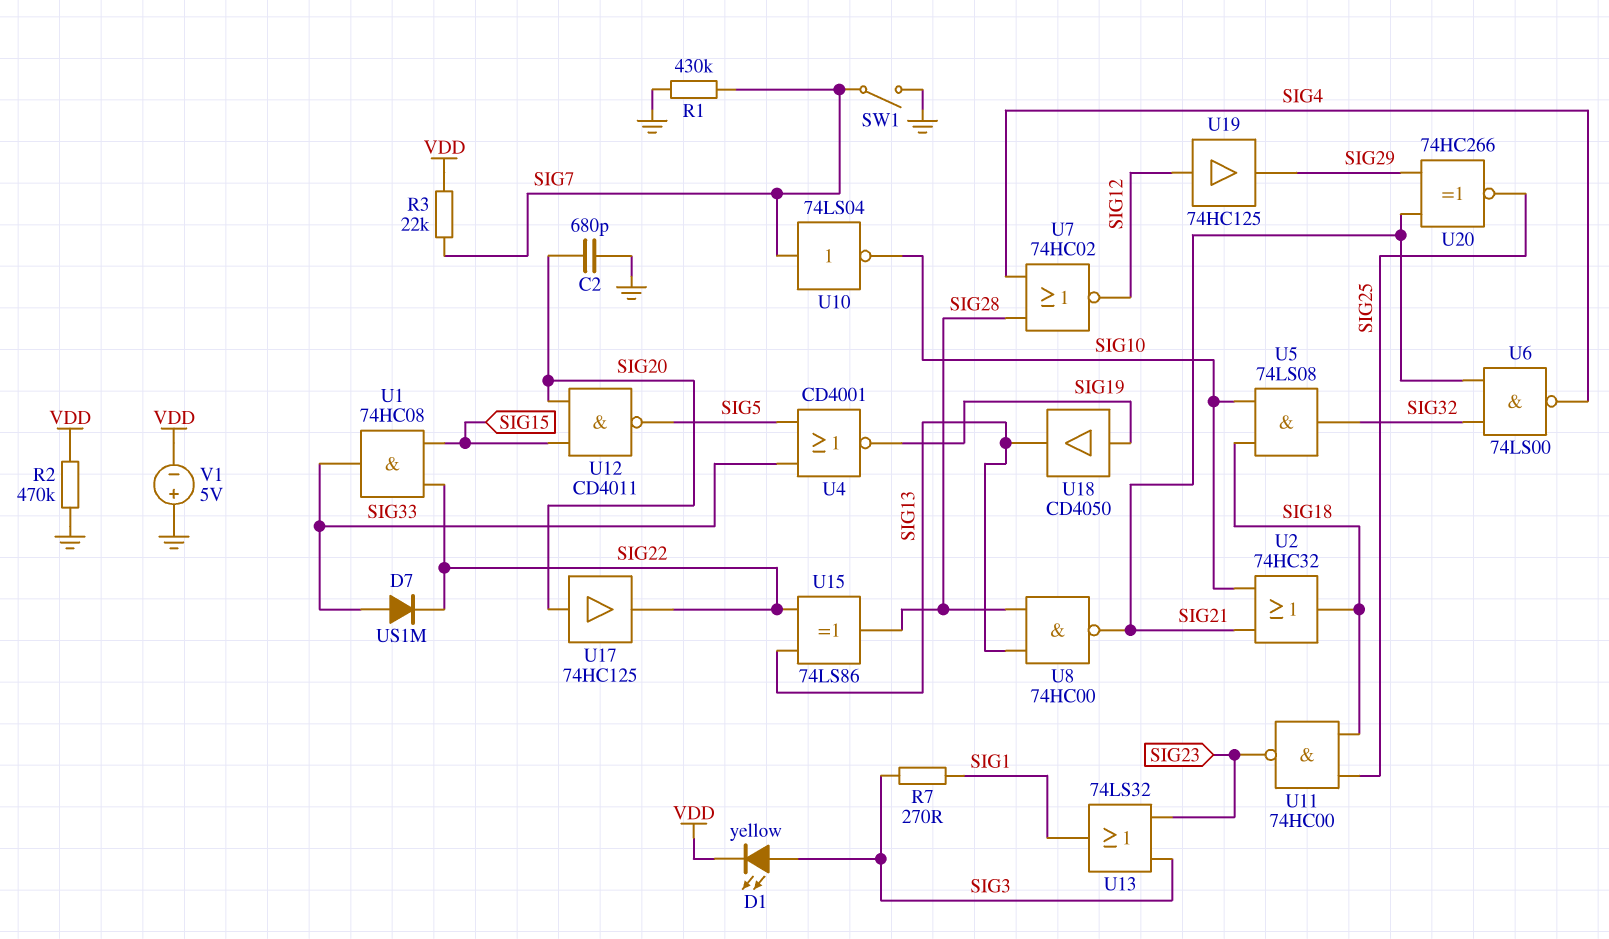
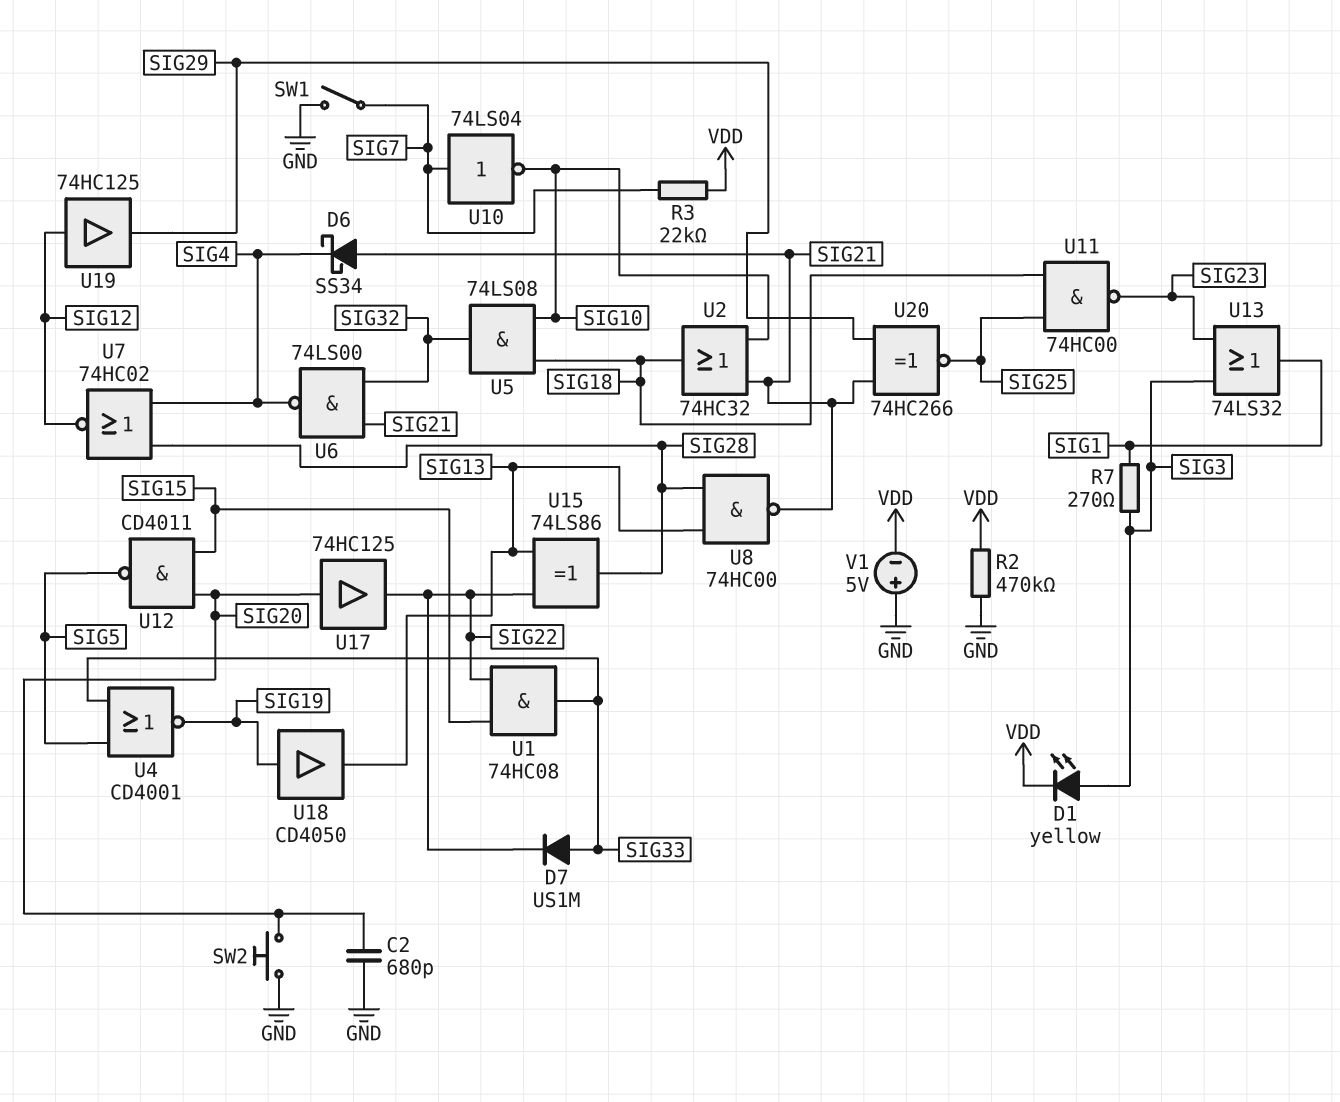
D6: none -> schottky SS34 (A SIG21, K SIG4)
R1: 430k (GND, SIG7) -> none
SW2: none -> button (GND, SIG20)

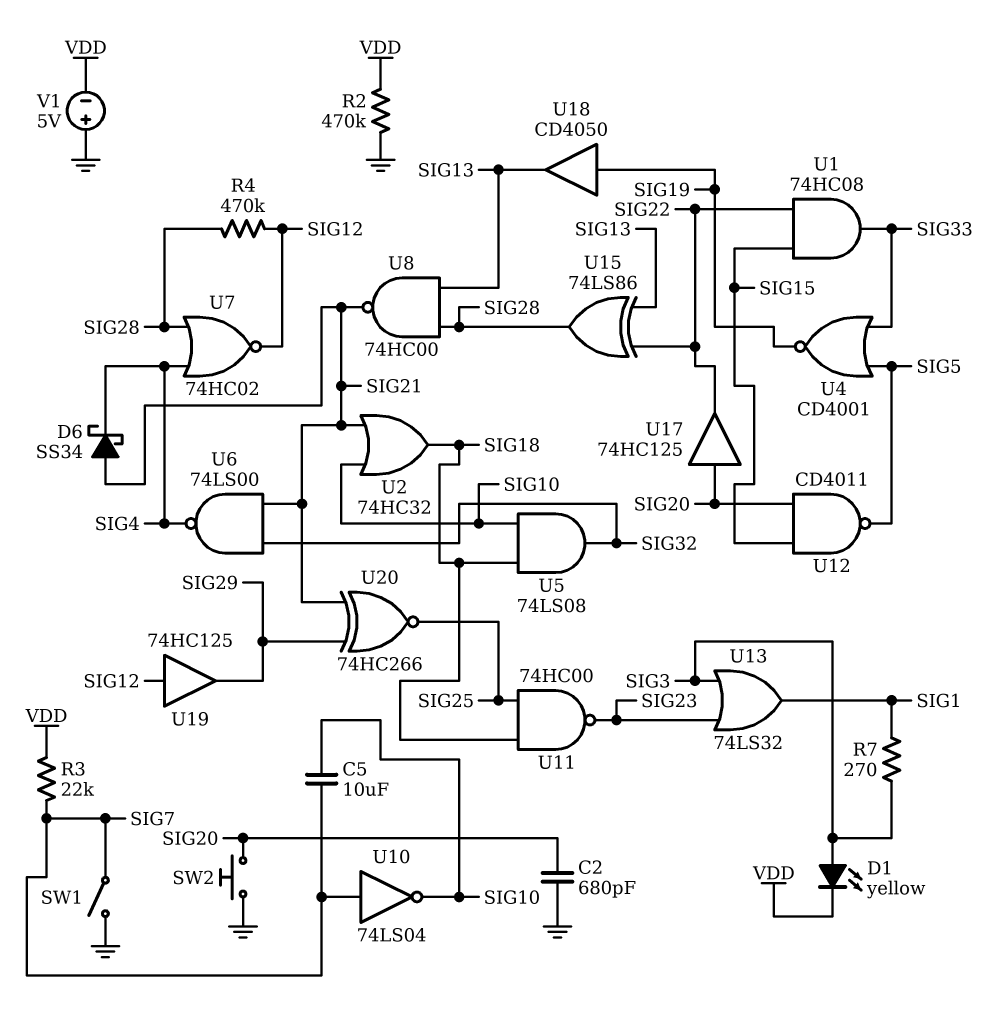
C5: none -> 10uF (SIG7, SIG10)
D7: diode US1M (A SIG33, K SIG22) -> none
R4: none -> 470k (SIG12, SIG28)

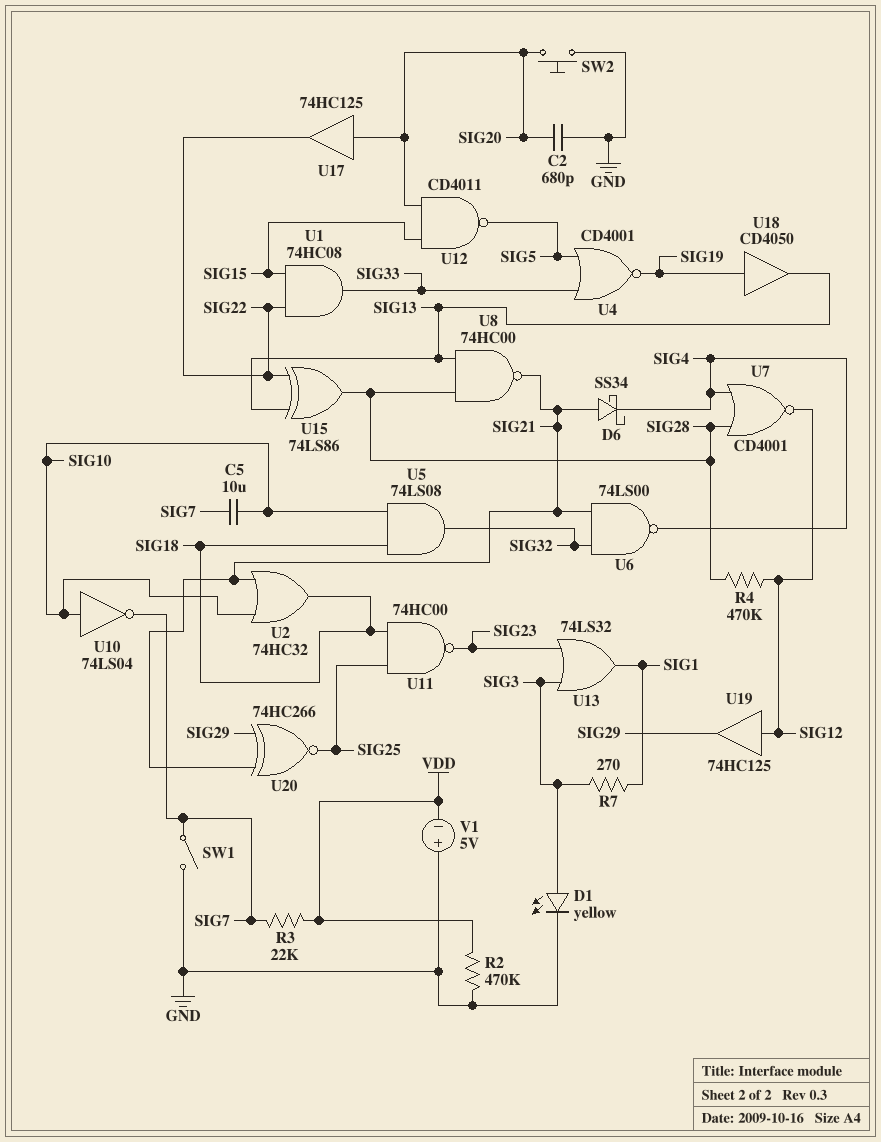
D1: LED yellow (A SIG3, K VDD) -> LED yellow (A SIG3, K GND)
U7: NOR 74HC02 (in SIG4, in SIG28, out SIG12) -> NOR CD4001 (in SIG4, in SIG28, out SIG12)
U10: NOT 74LS04 (in SIG7, out SIG10) -> NOT 74LS04 (in SIG10, out SIG7)

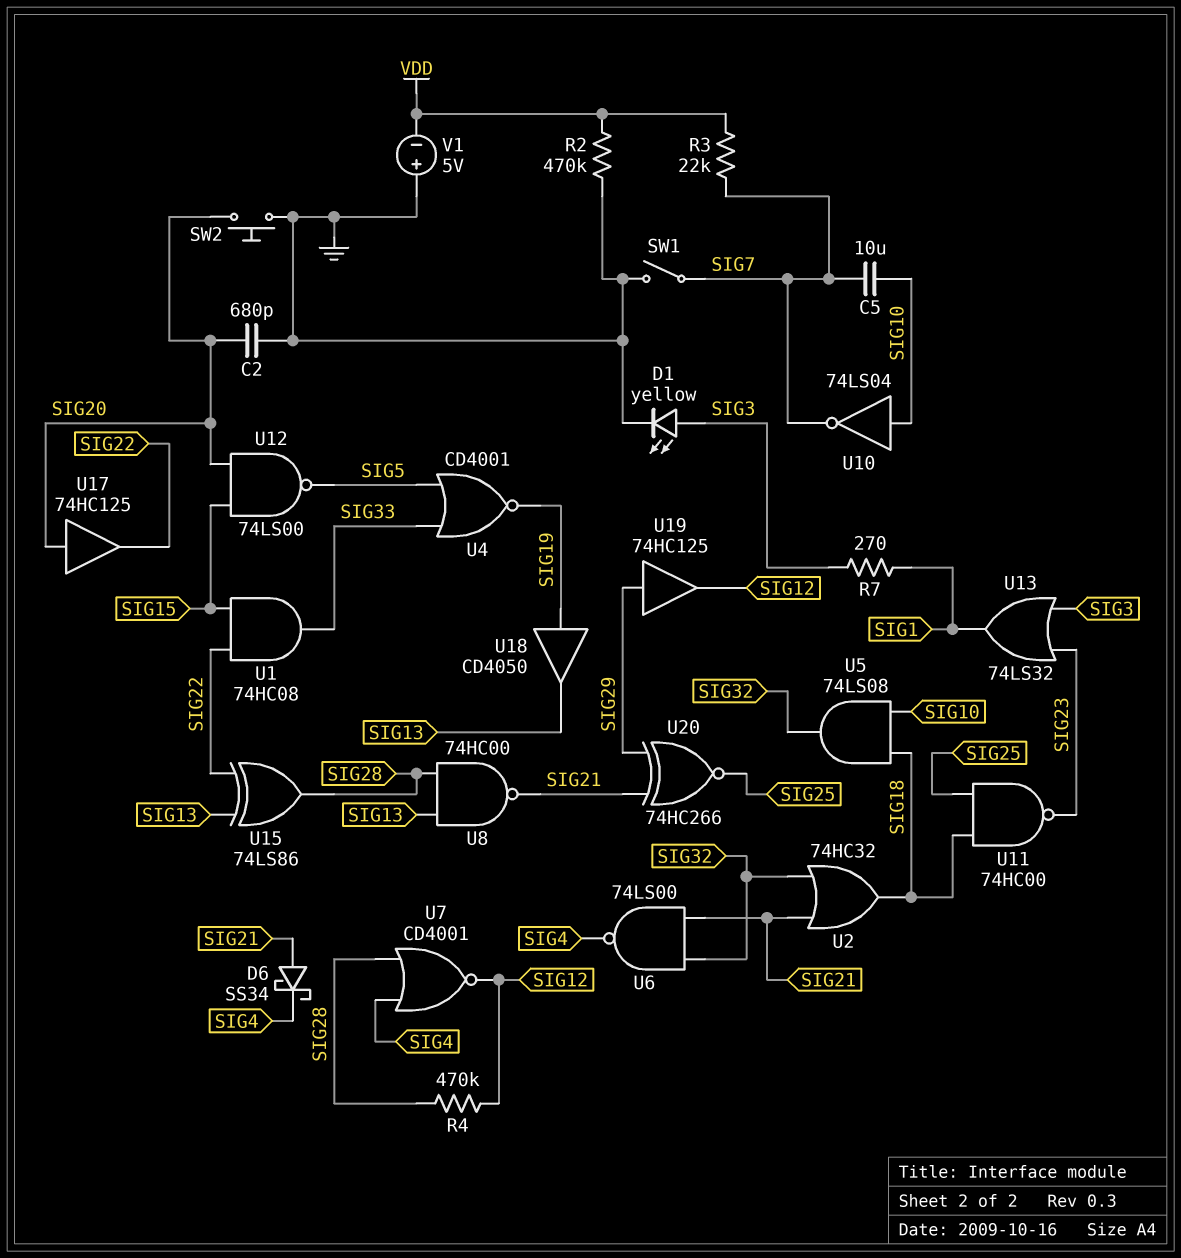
U2: OR 74HC32 (in SIG10, in SIG21, out SIG18) -> OR 74HC32 (in SIG21, in SIG32, out SIG18)
U12: NAND CD4011 (in SIG15, in SIG20, out SIG5) -> NAND 74LS00 (in SIG15, in SIG20, out SIG5)
U19: buffer 74HC125 (in SIG12, out SIG29) -> buffer 74HC125 (in SIG29, out SIG12)

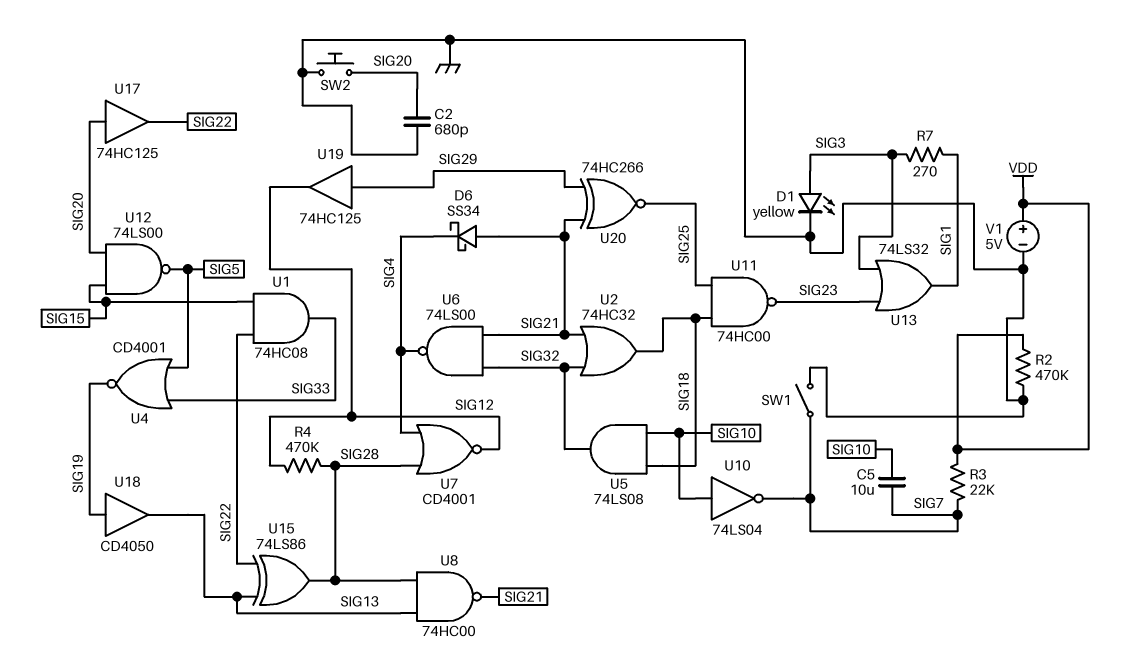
V1: 5V (plus GND, minus VDD) -> 5V (plus VDD, minus GND)

